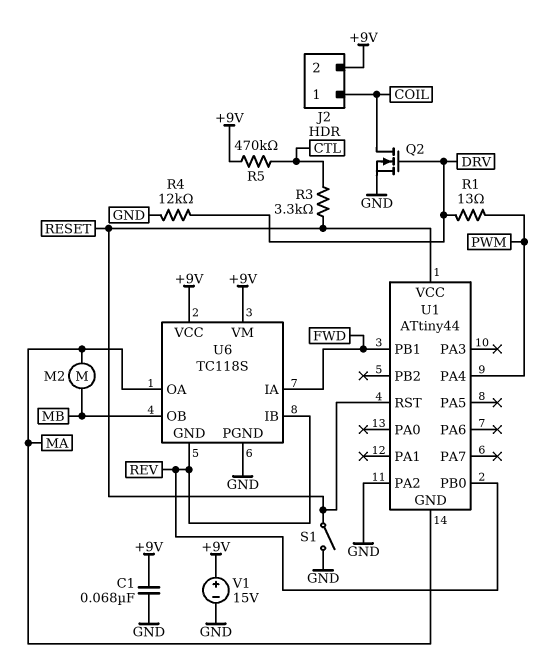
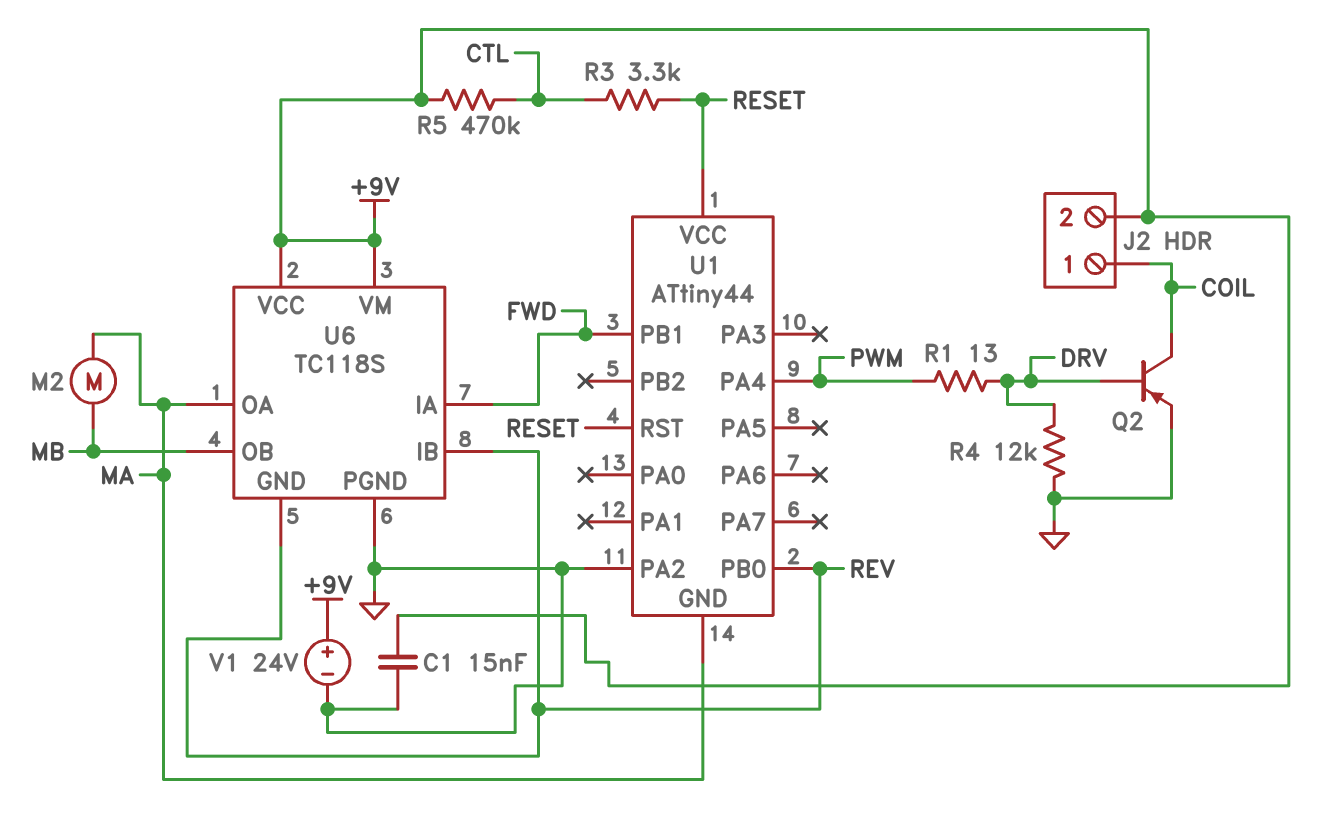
C1: 68nF (+9V, GND) -> 15nF (+9V, GND)
Q2: NMOS (G DRV, D COIL, S GND) -> PNP (B DRV, C COIL, E GND)
S1: switch (GND, RESET) -> none
V1: 15V (plus +9V, minus GND) -> 24V (plus +9V, minus GND)

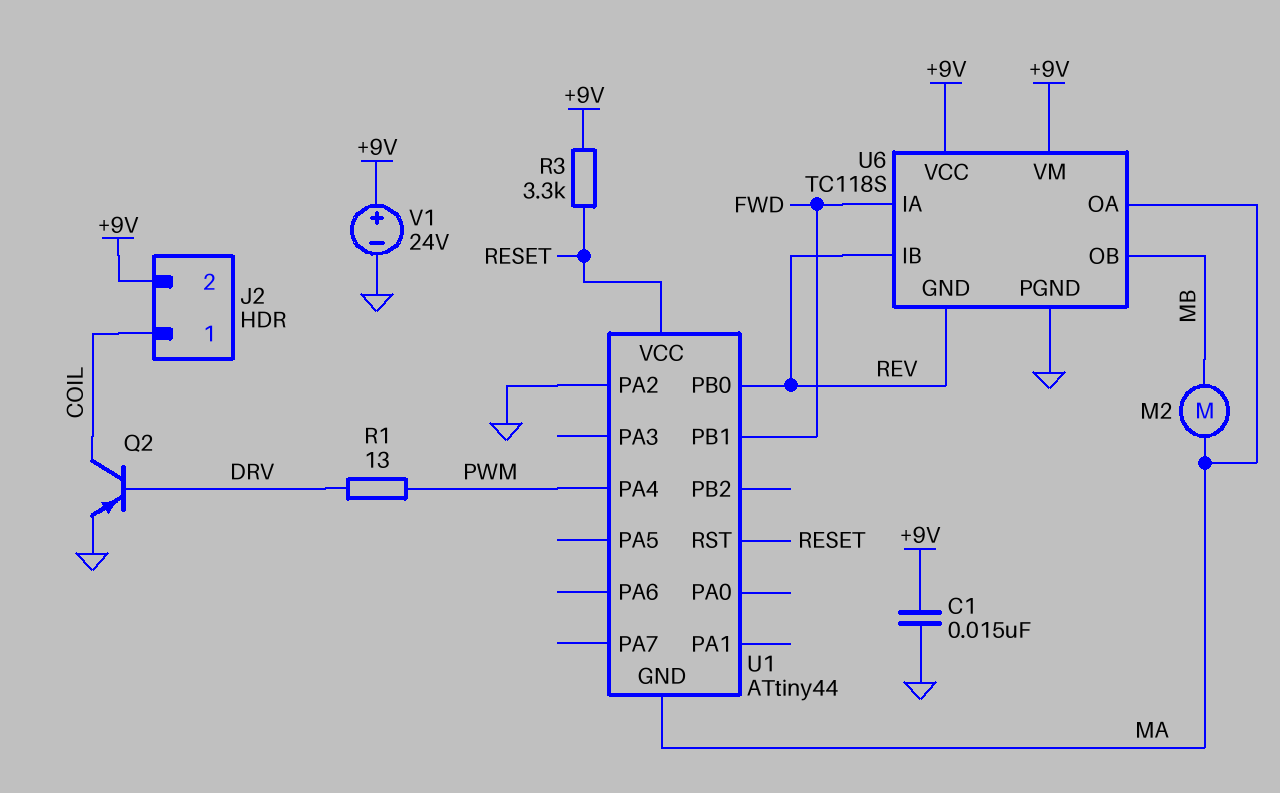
R3: 3.3k (CTL, RESET) -> 3.3k (+9V, RESET)
R4: 12k (DRV, GND) -> none
R5: 470k (+9V, CTL) -> none

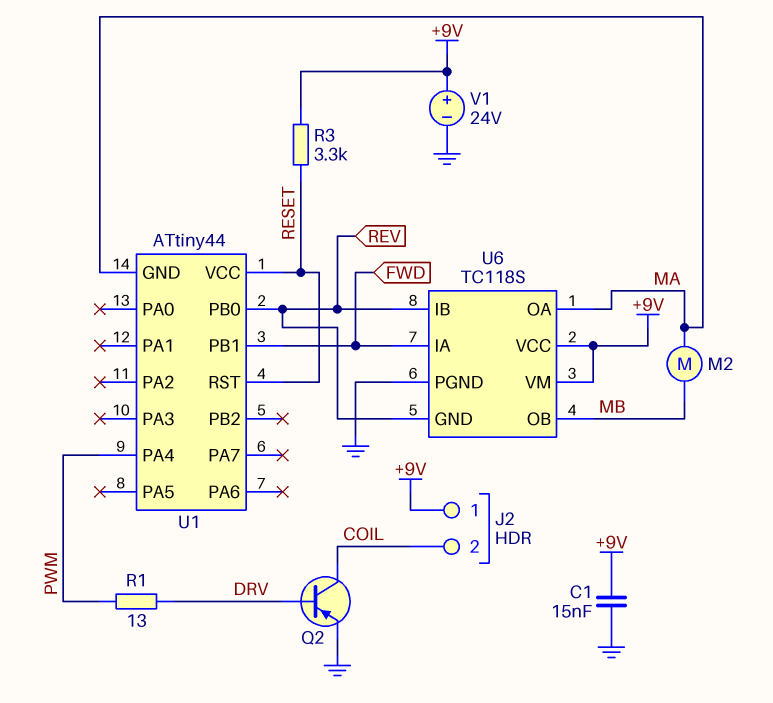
J2 pin 1: COIL -> +9V
J2 pin 2: +9V -> COIL
U1 pin PA2: GND -> none

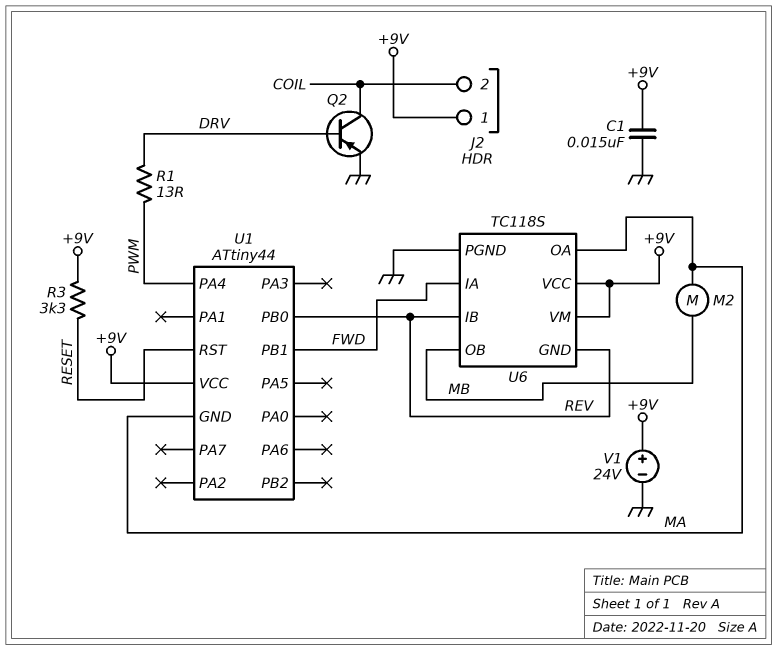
U1 pin VCC: RESET -> +9V

